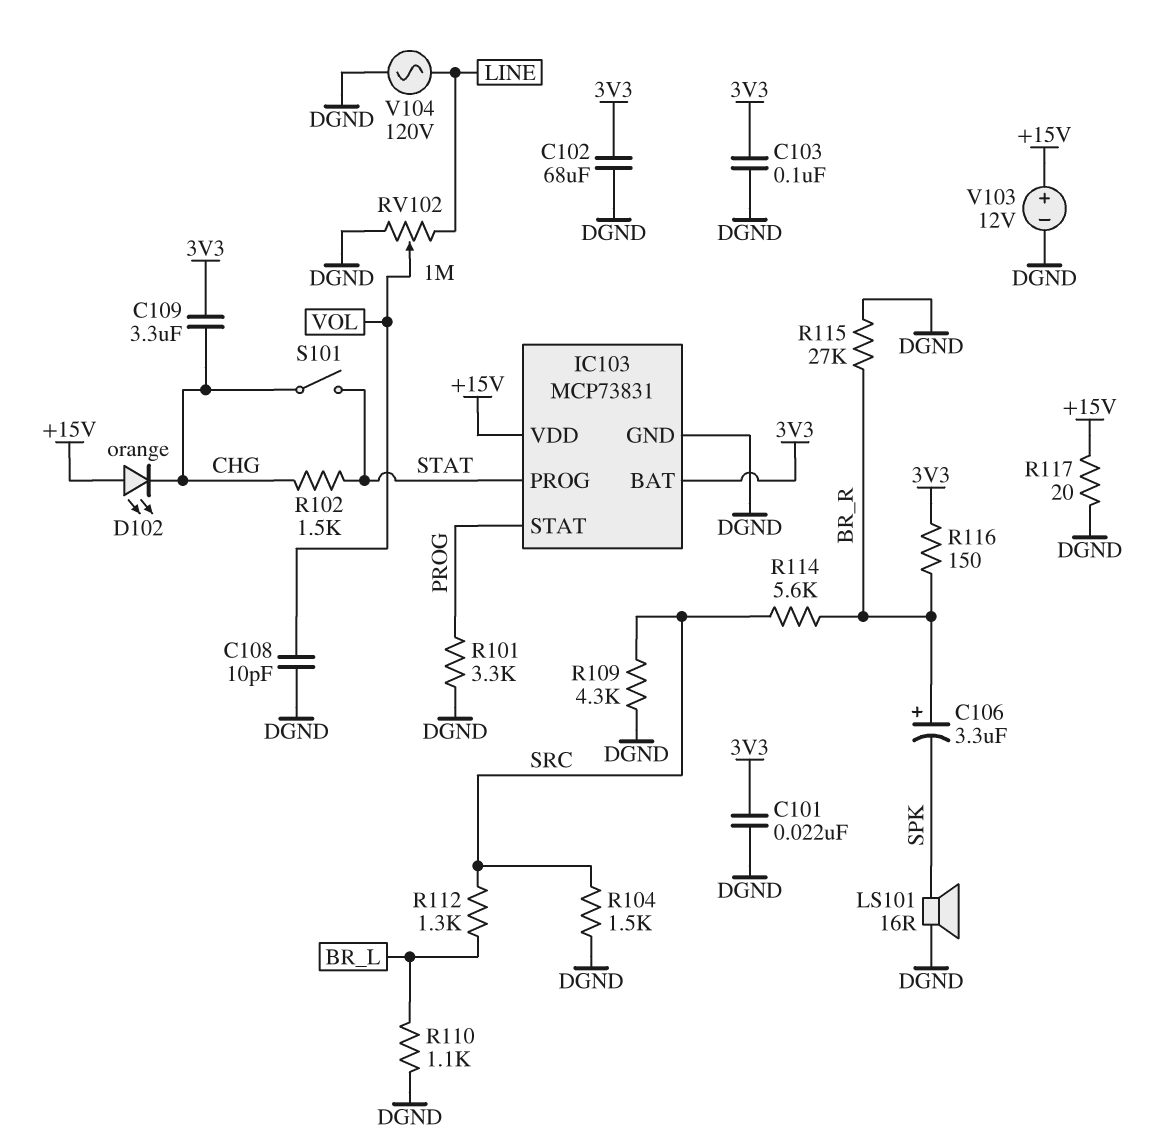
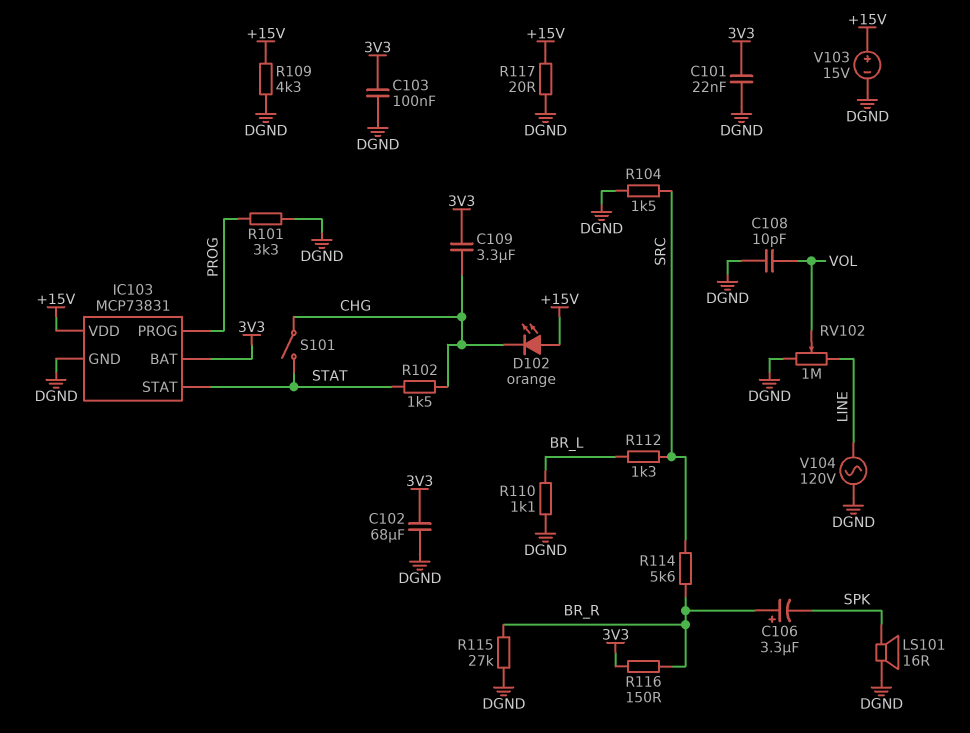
IC103 pin PROG: STAT -> PROG
IC103 pin STAT: PROG -> STAT
R109: 4.3k (DGND, SRC) -> 4.3k (+15V, DGND)
V103: 12V (plus +15V, minus DGND) -> 15V (plus +15V, minus DGND)

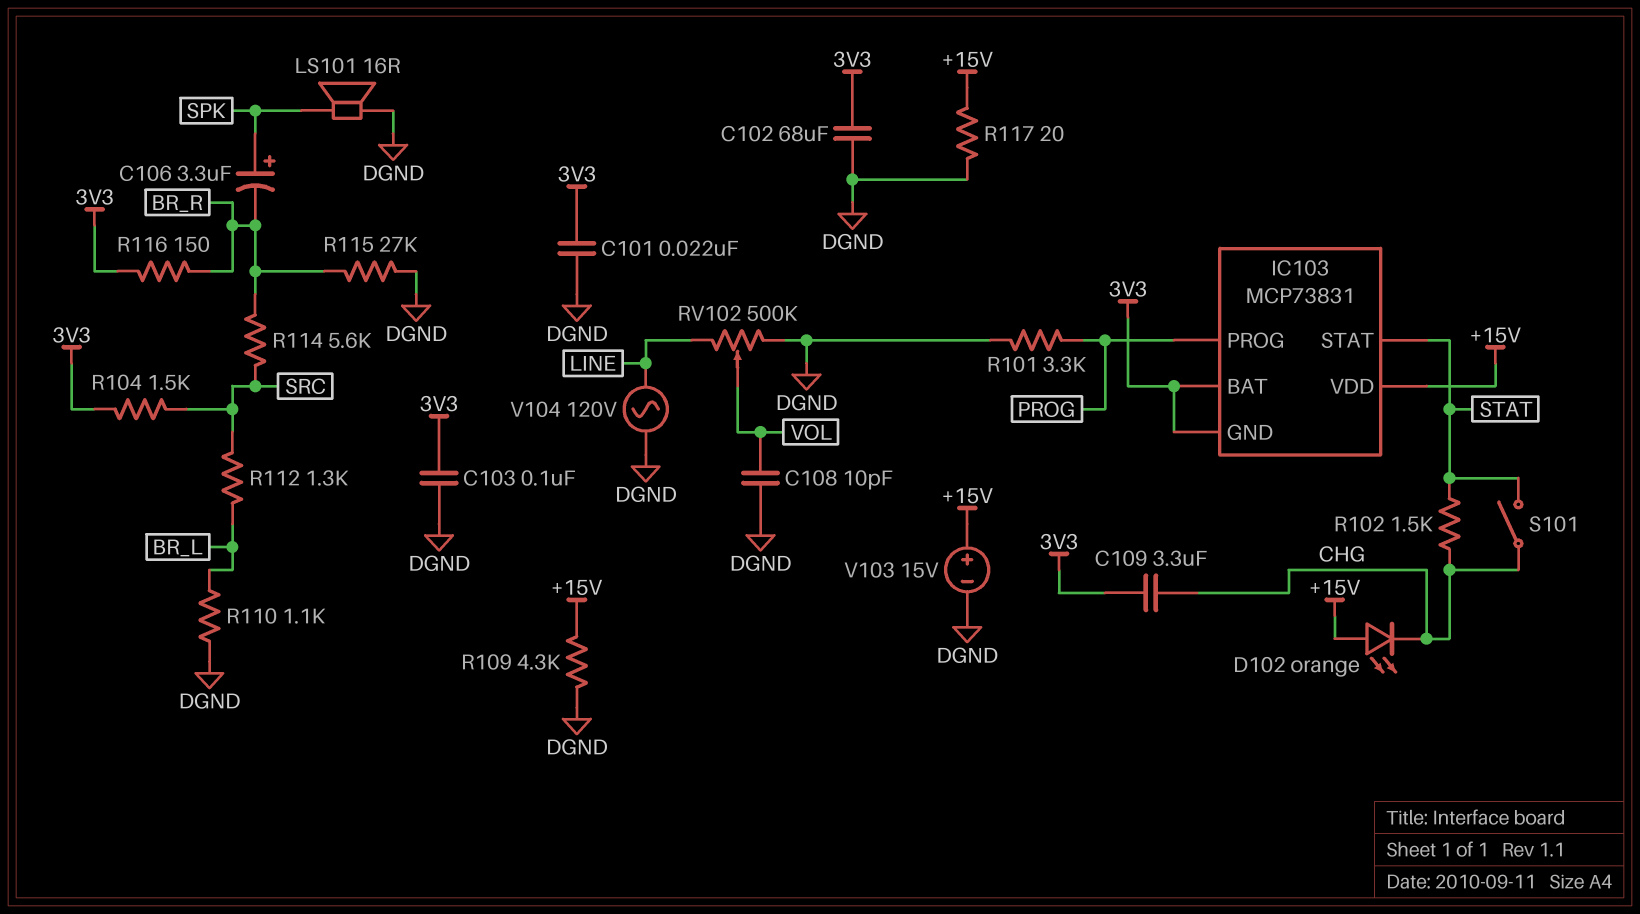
C106: 3.3uF (plus BR_R, minus SPK) -> 3.3uF (plus SPK, minus BR_R)
IC103 pin GND: DGND -> 3V3
R104: 1.5k (DGND, SRC) -> 1.5k (3V3, SRC)
RV102: 1M (DGND, LINE, wiper VOL) -> 500k (DGND, LINE, wiper VOL)

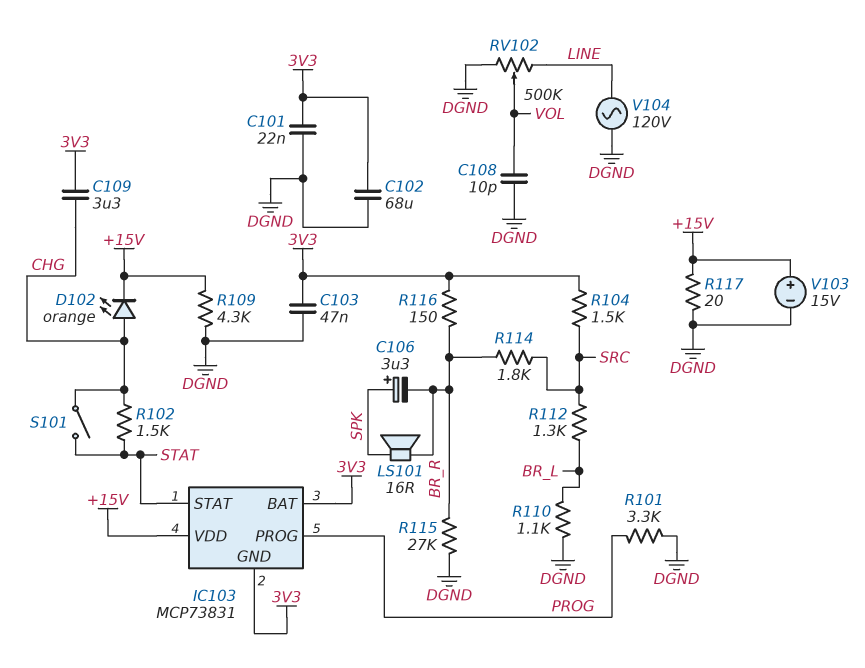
C103: 100nF (3V3, DGND) -> 47nF (3V3, DGND)
D102: LED orange (A +15V, K CHG) -> LED orange (A CHG, K +15V)
LS101: speaker 16R (DGND, SPK) -> speaker 16R (BR_R, SPK)
R114: 5.6k (BR_R, SRC) -> 1.8k (BR_R, SRC)

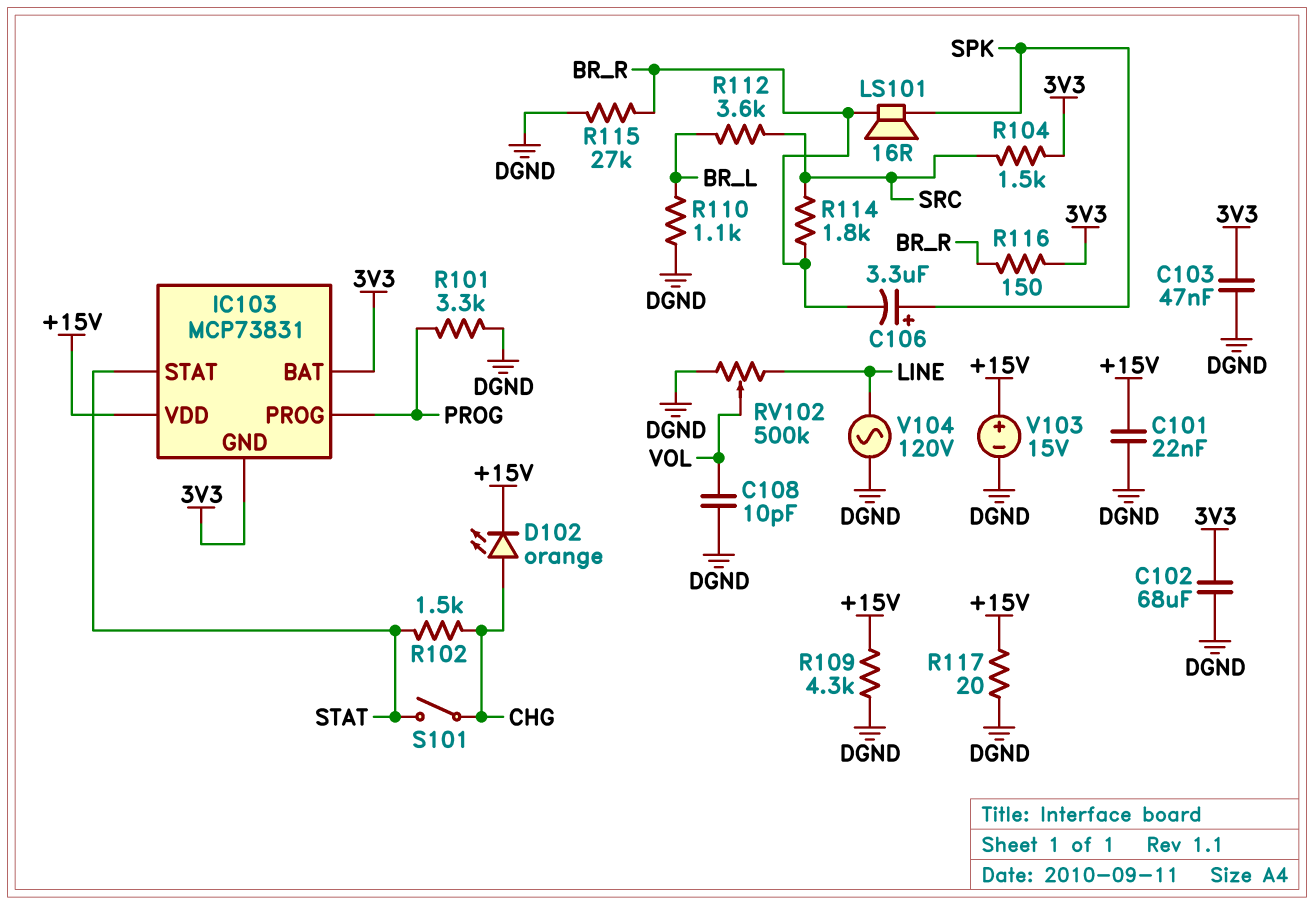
C101: 22nF (3V3, DGND) -> 22nF (+15V, DGND)
C109: 3.3uF (3V3, CHG) -> none
R112: 1.3k (BR_L, SRC) -> 3.6k (BR_L, SRC)

